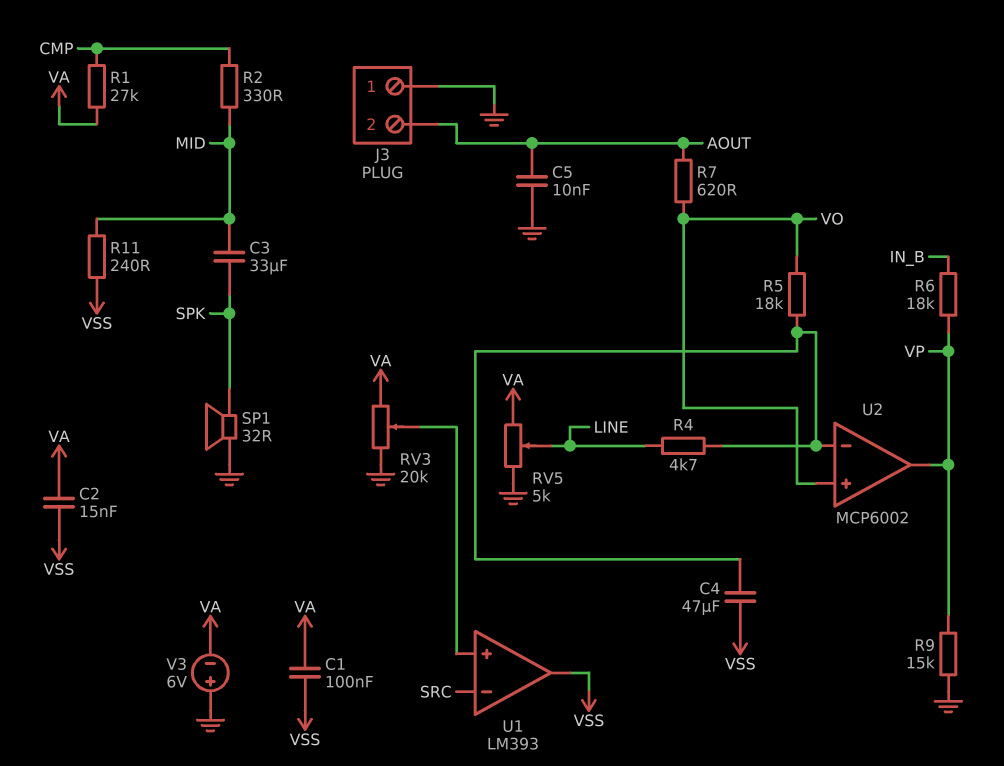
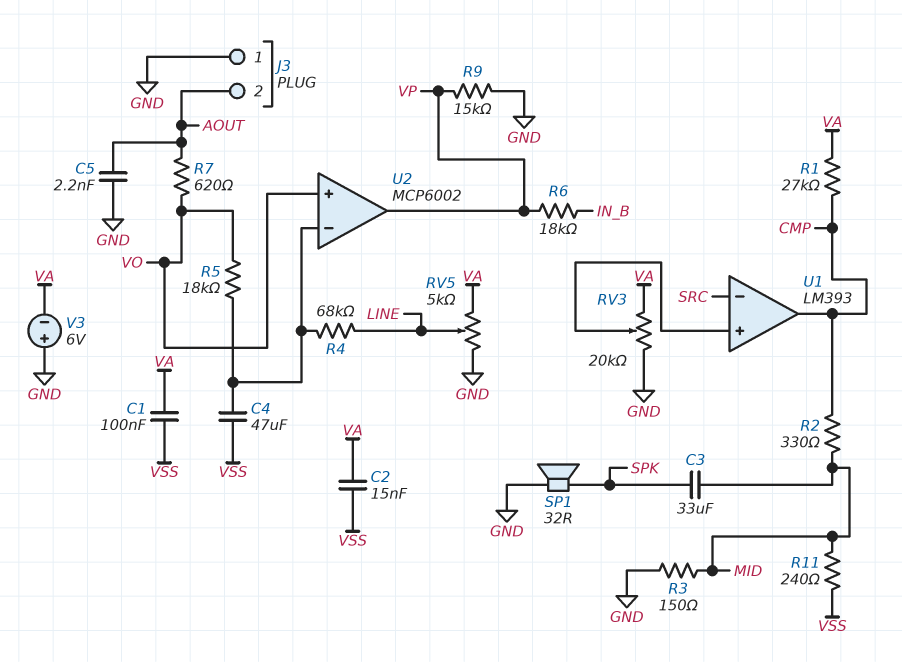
C5: 10nF (AOUT, GND) -> 2.2nF (AOUT, GND)
R3: none -> 150 (GND, MID)
R4: 4.7k (LINE, U2/in-) -> 68k (LINE, U2/in-)
U1 pin out: VSS -> CMP

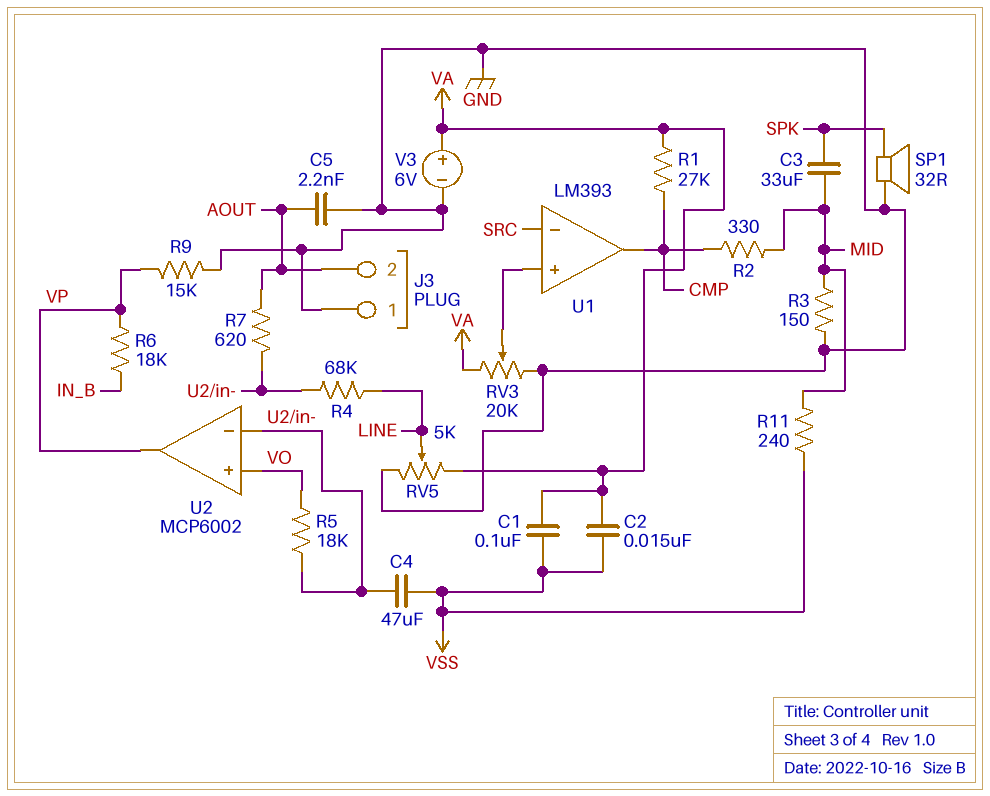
R7: 620 (AOUT, VO) -> 620 (AOUT, U2/in-)
V3: 6V (plus GND, minus VA) -> 6V (plus VA, minus GND)

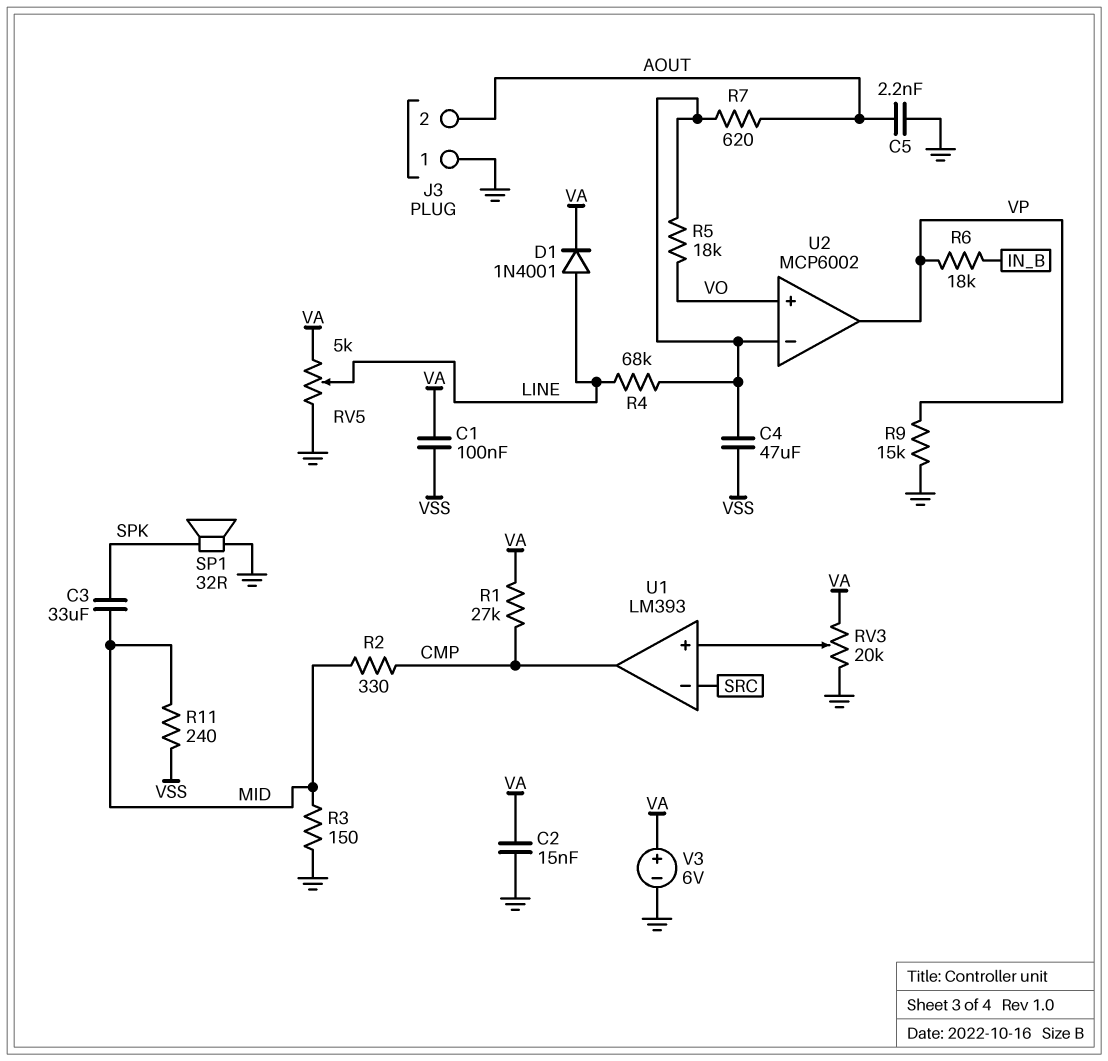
C2: 15nF (VA, VSS) -> 15nF (GND, VA)
D1: none -> diode 1N4001 (A LINE, K VA)

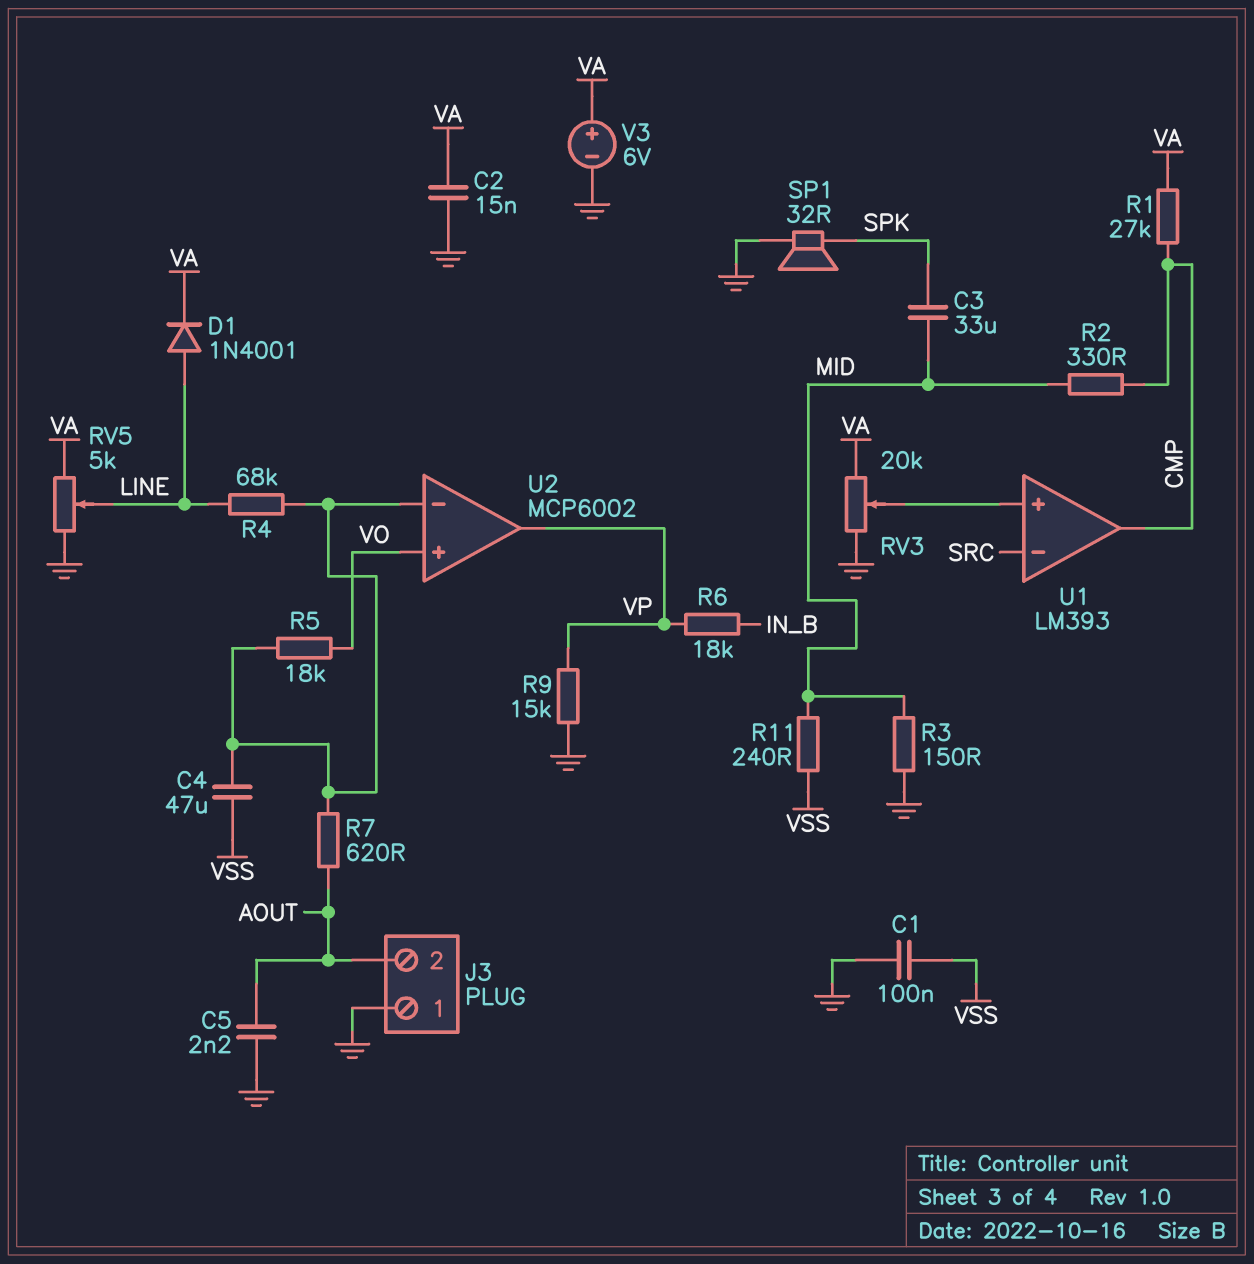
C1: 100nF (VA, VSS) -> 100nF (GND, VSS)

